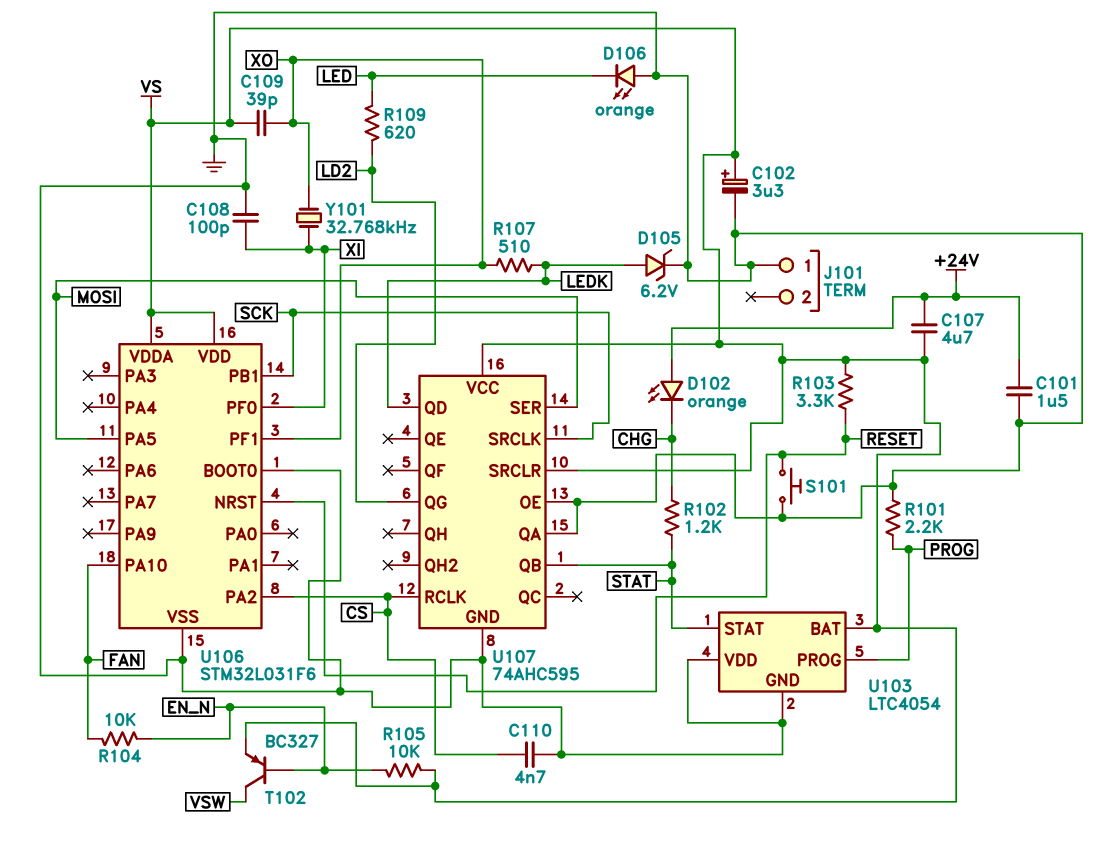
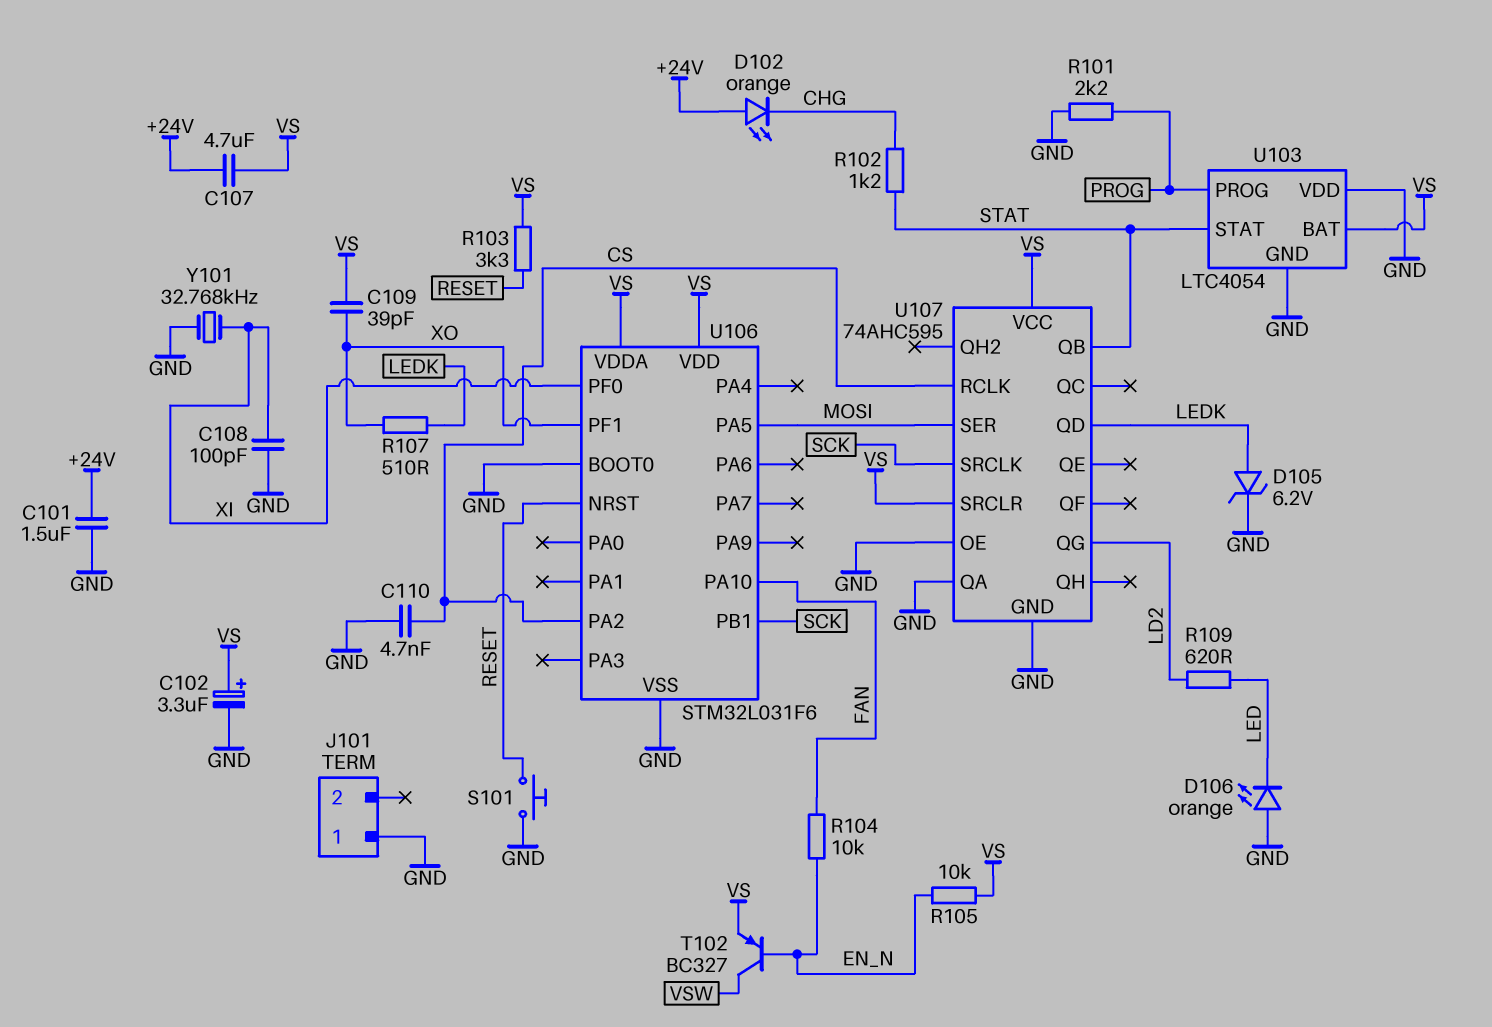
Y101: 32.768kHz (XI, XO) -> 32.768kHz (GND, XI)

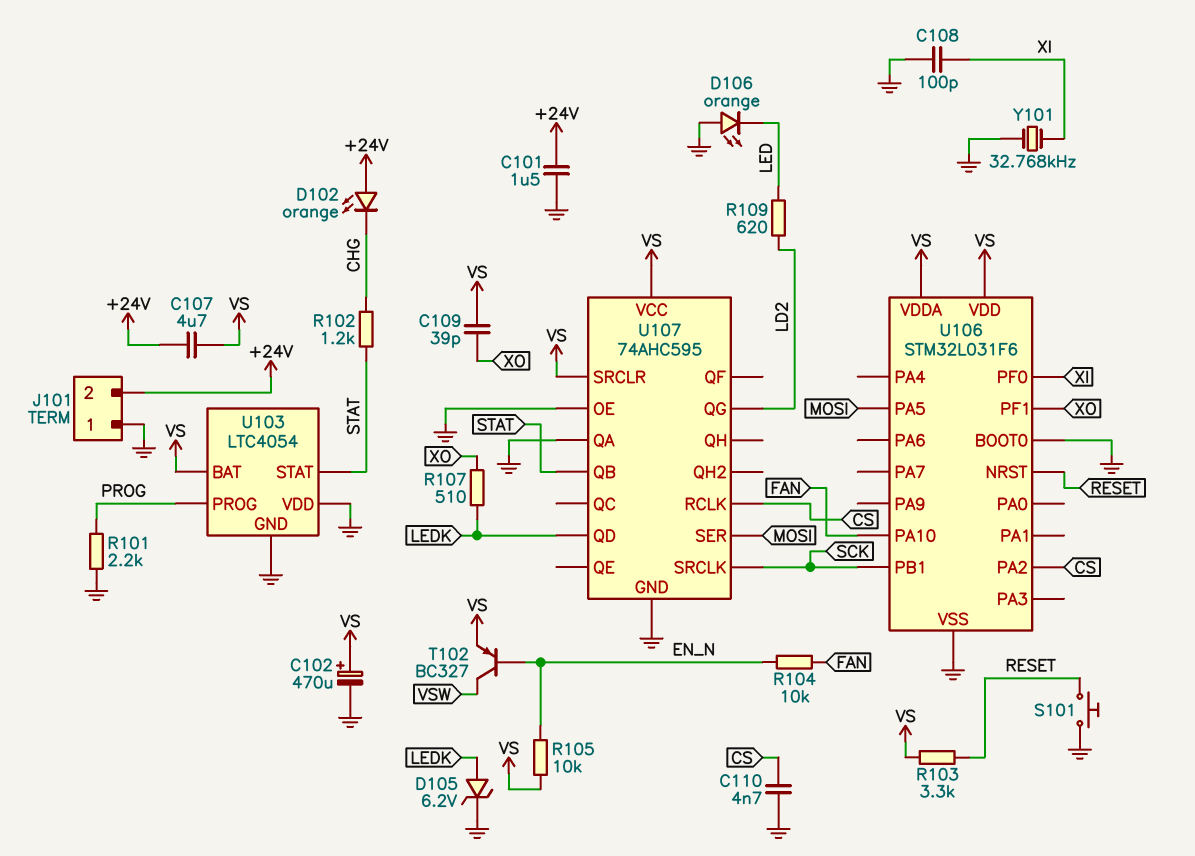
C102: 3.3uF (plus VS, minus GND) -> 470uF (plus VS, minus GND)
J101 pin 2: none -> +24V

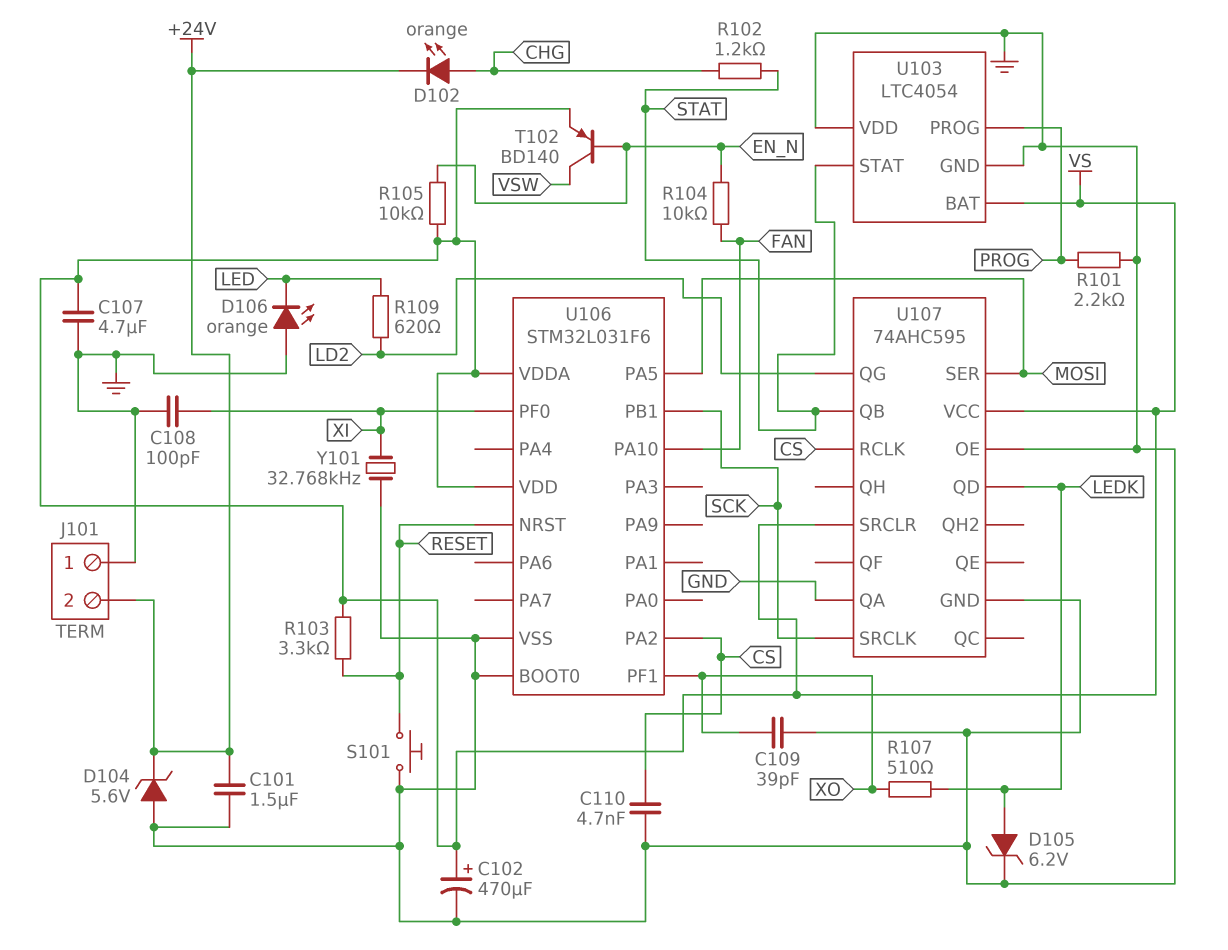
C107: 4.7uF (+24V, VS) -> 4.7uF (GND, VS)
C109: 39pF (VS, XO) -> 39pF (GND, XO)
D102: LED orange (A +24V, K CHG) -> LED orange (A CHG, K +24V)
D104: none -> zener 5.6V (A GND, K +24V)
T102: PNP BC327 (B EN_N, C VSW, E VS) -> PNP BD140 (B EN_N, C VSW, E VS)

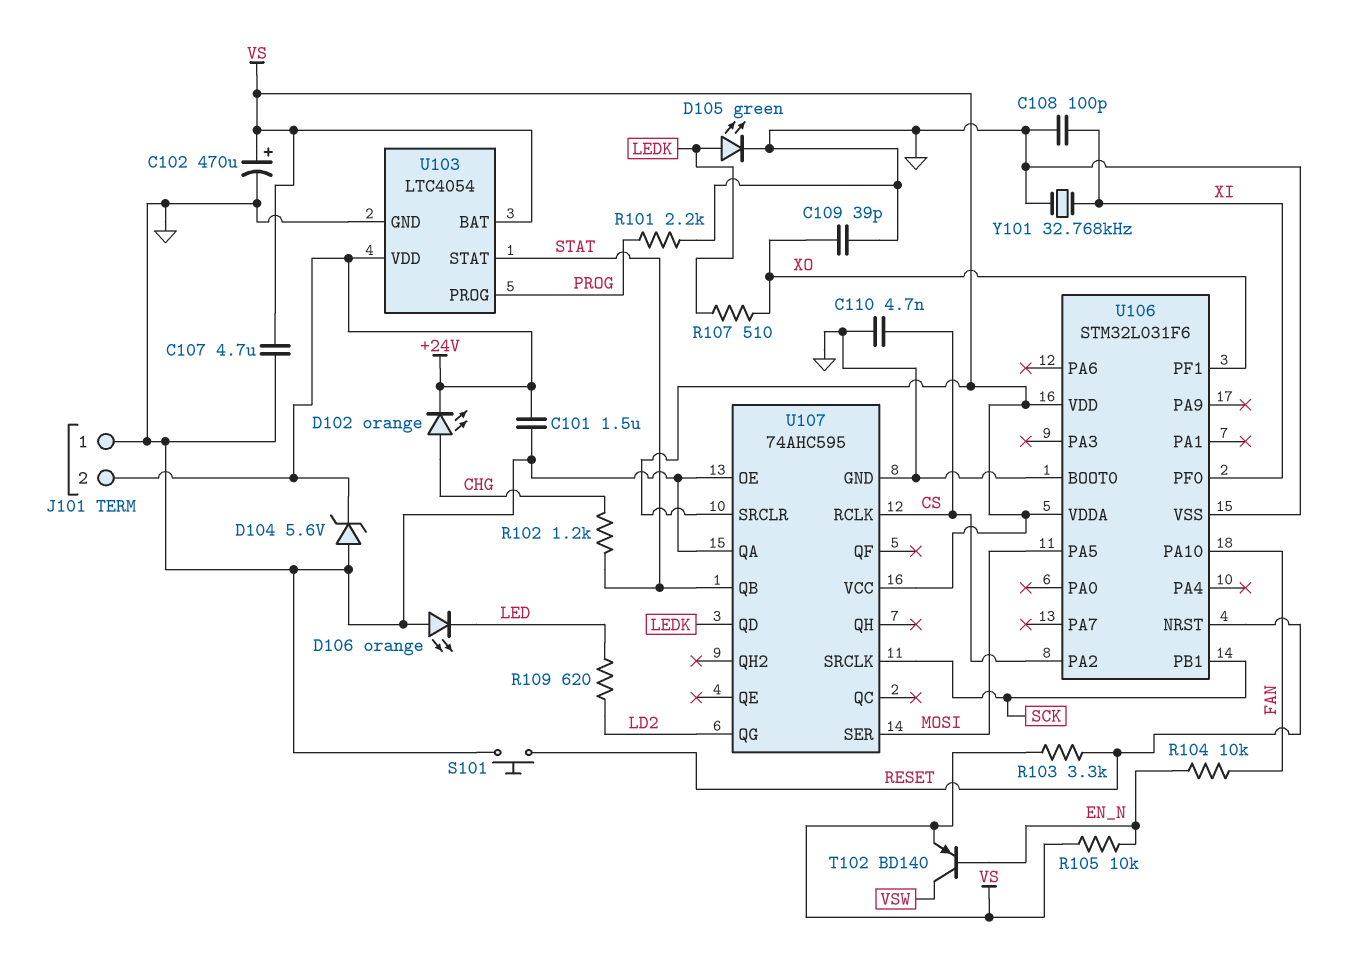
D105: zener 6.2V (A LEDK, K GND) -> LED green (A LEDK, K GND)
U103 pin VDD: GND -> +24V

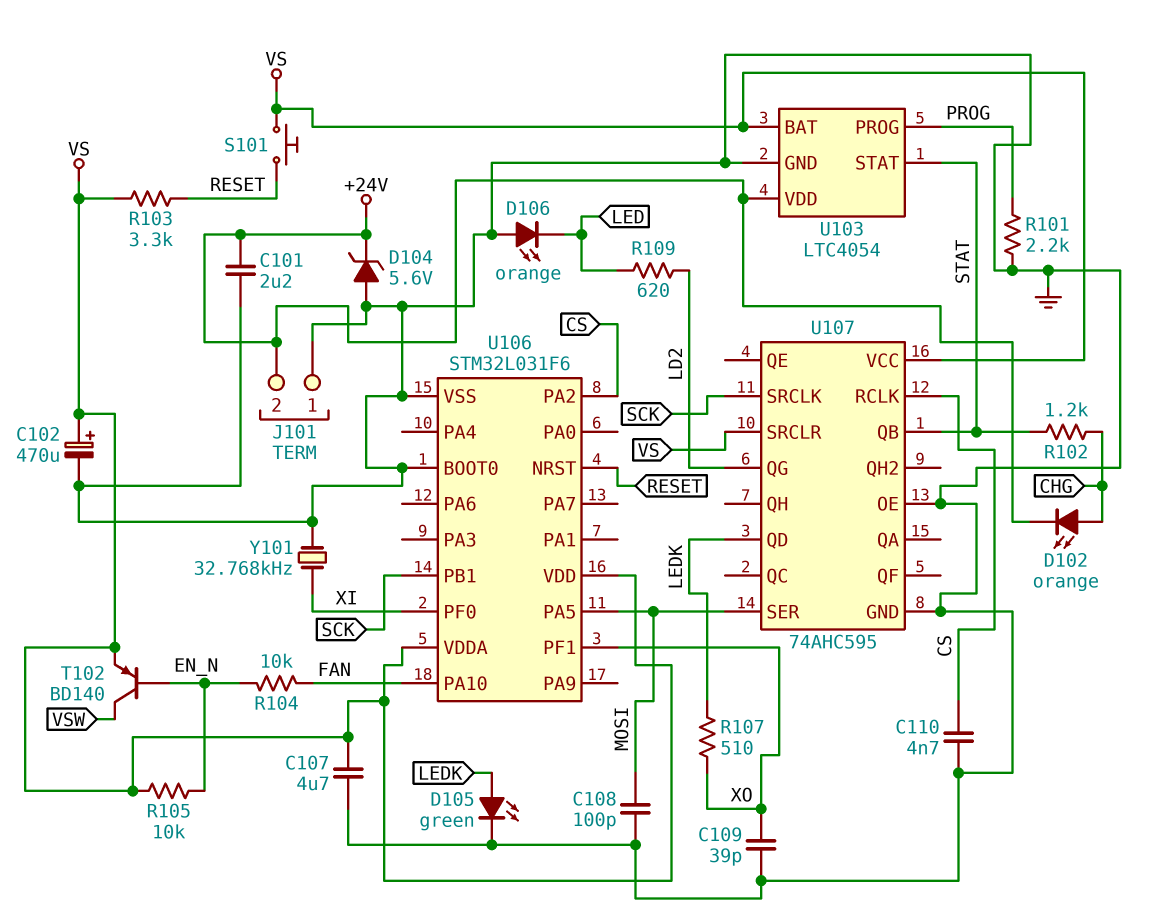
C101: 1.5uF (+24V, GND) -> 2.2uF (+24V, GND)
C108: 100pF (GND, XI) -> 100pF (GND, MOSI)
S101: button (GND, RESET) -> button (RESET, VS)
U107 pin QA: GND -> none

